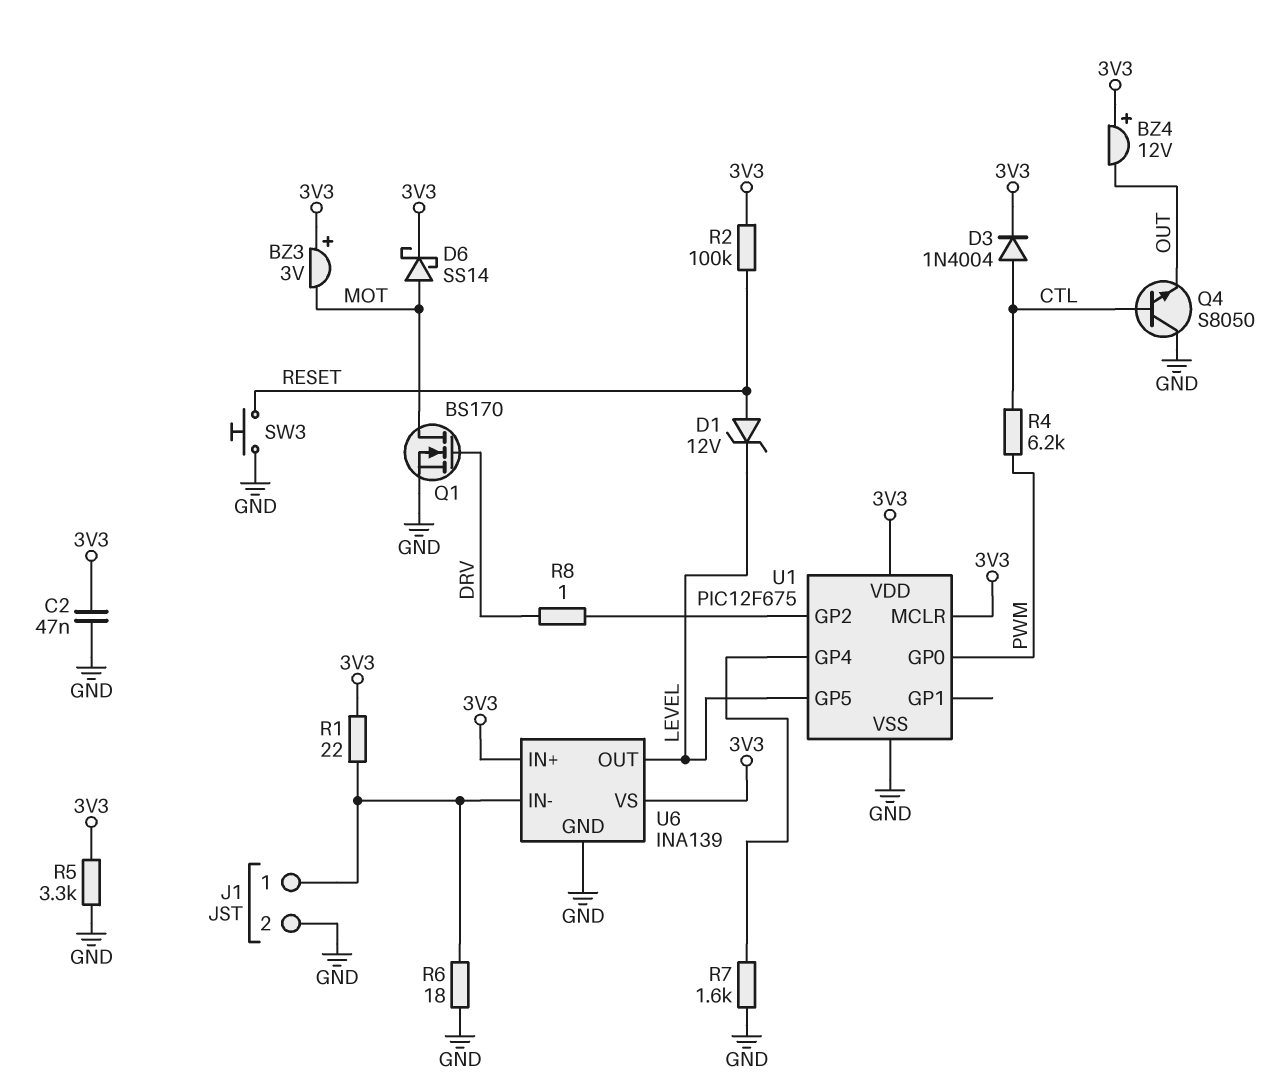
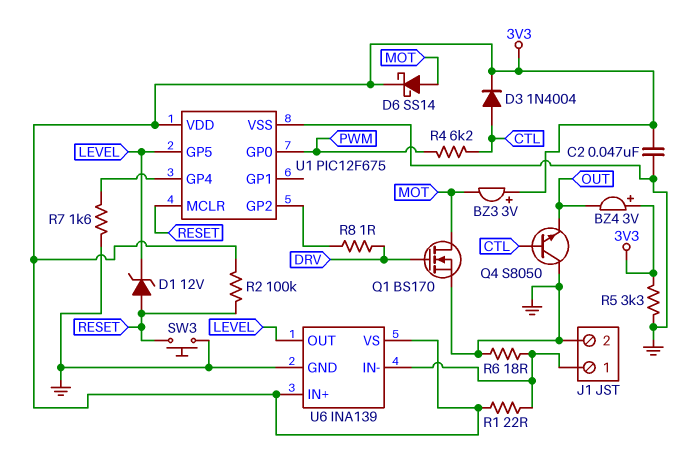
BZ4: buzzer 12V (plus 3V3, minus OUT) -> buzzer 3V (plus 3V3, minus OUT)
U1 pin MCLR: 3V3 -> RESET

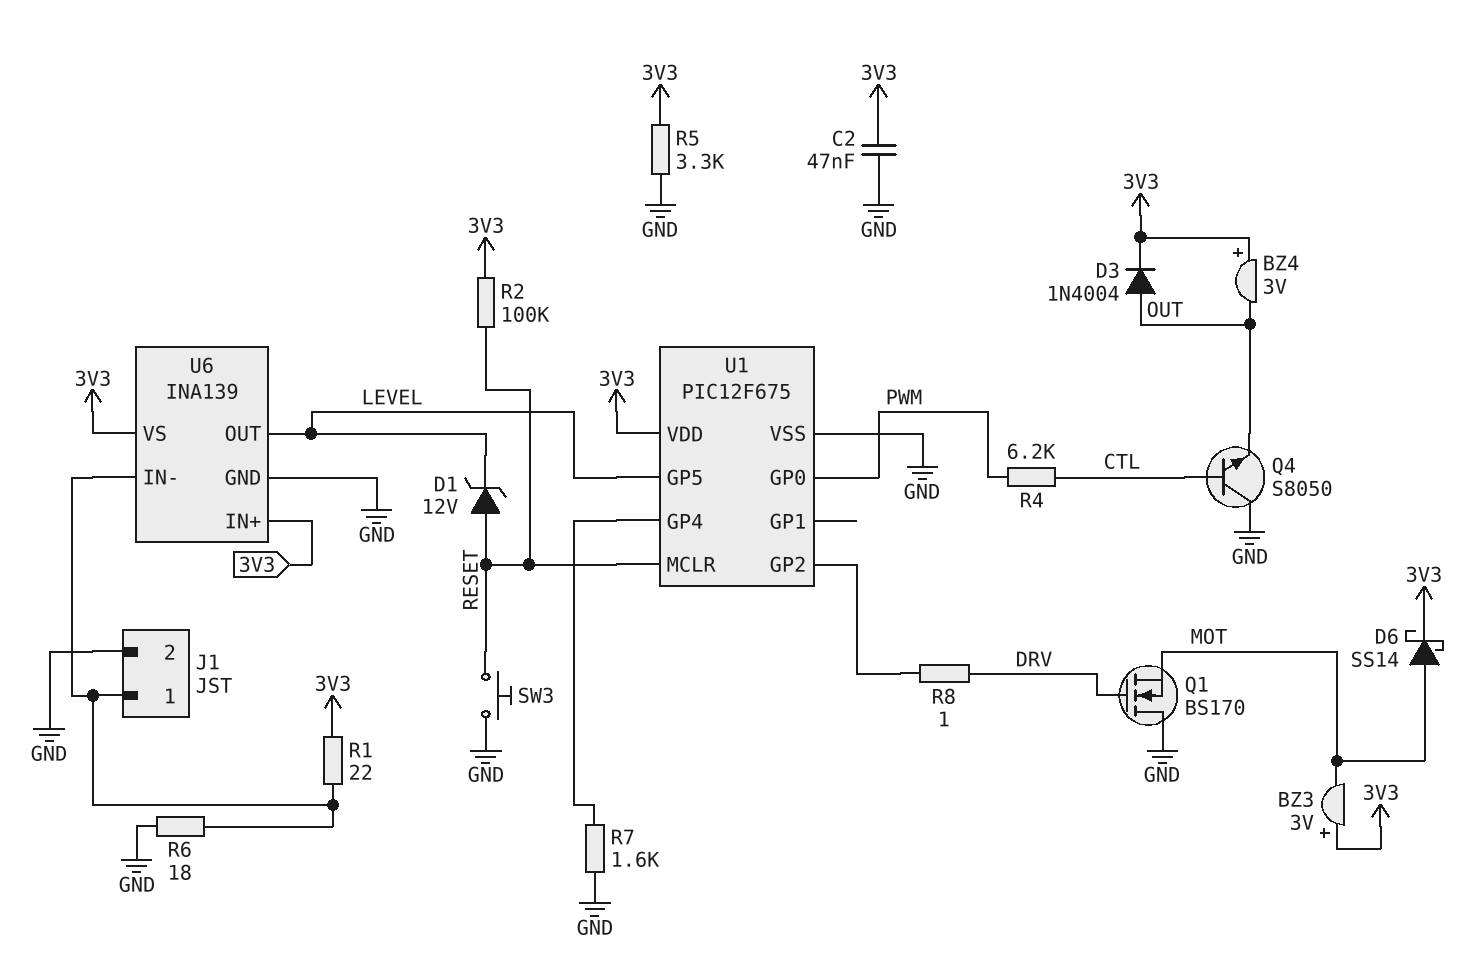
D3: diode 1N4004 (A CTL, K 3V3) -> diode 1N4004 (A OUT, K 3V3)
Q1: NMOS BS170 (G DRV, D MOT, S GND) -> NMOS BS170 (G DRV, D GND, S MOT)

